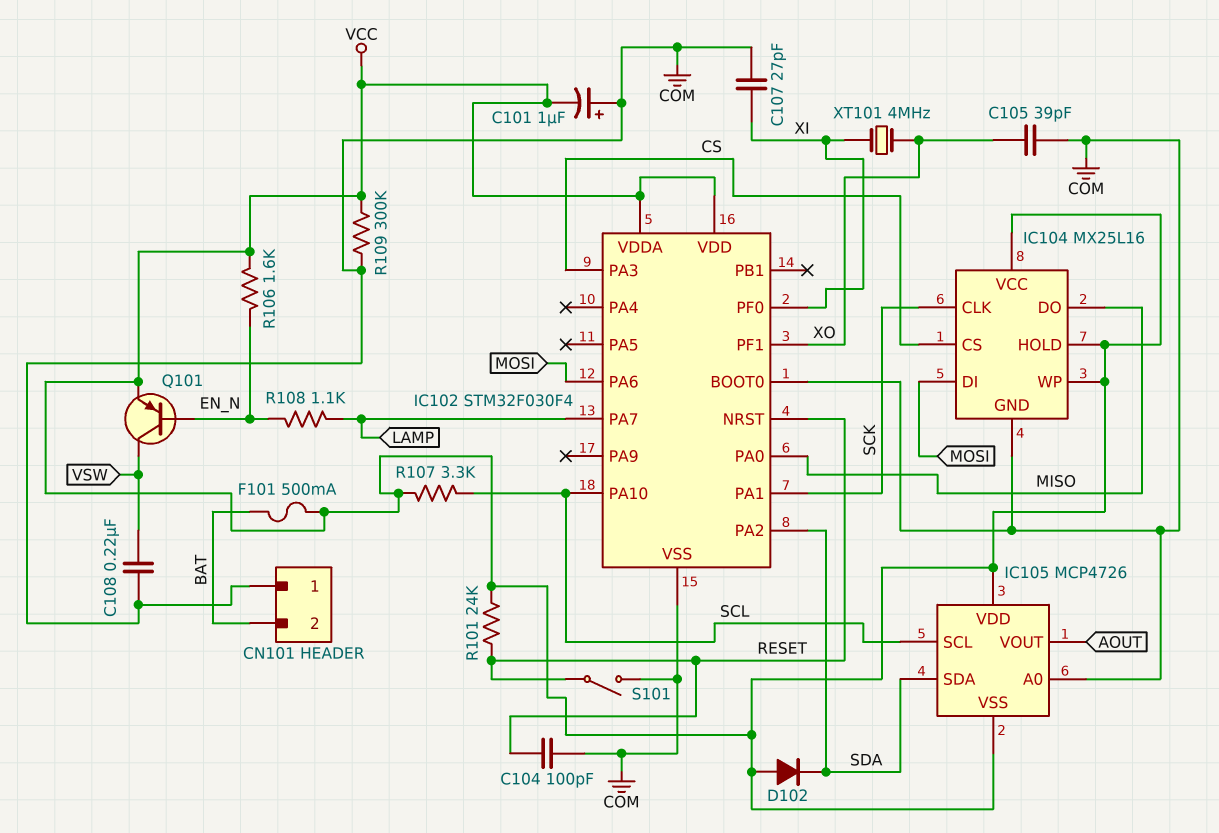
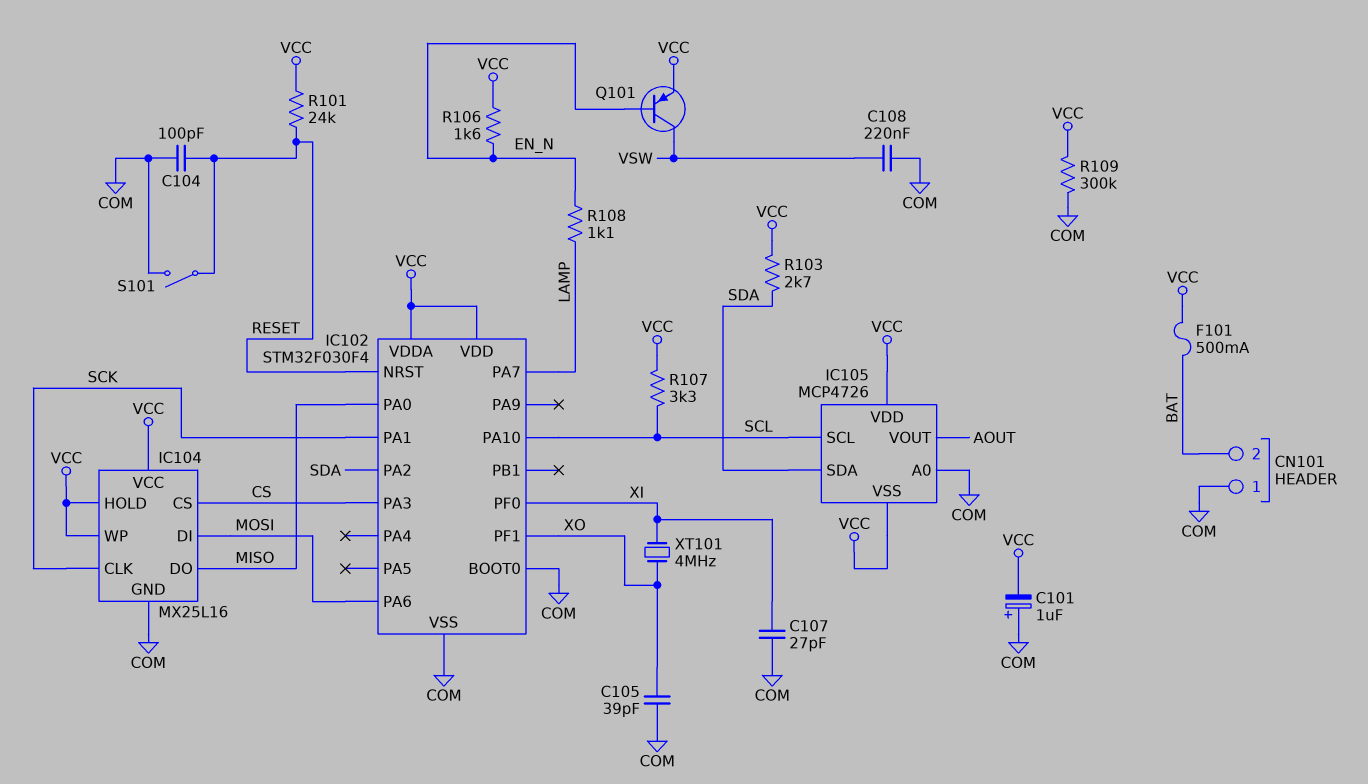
D102: diode (A VCC, K SDA) -> none
R103: none -> 2.7k (SDA, VCC)

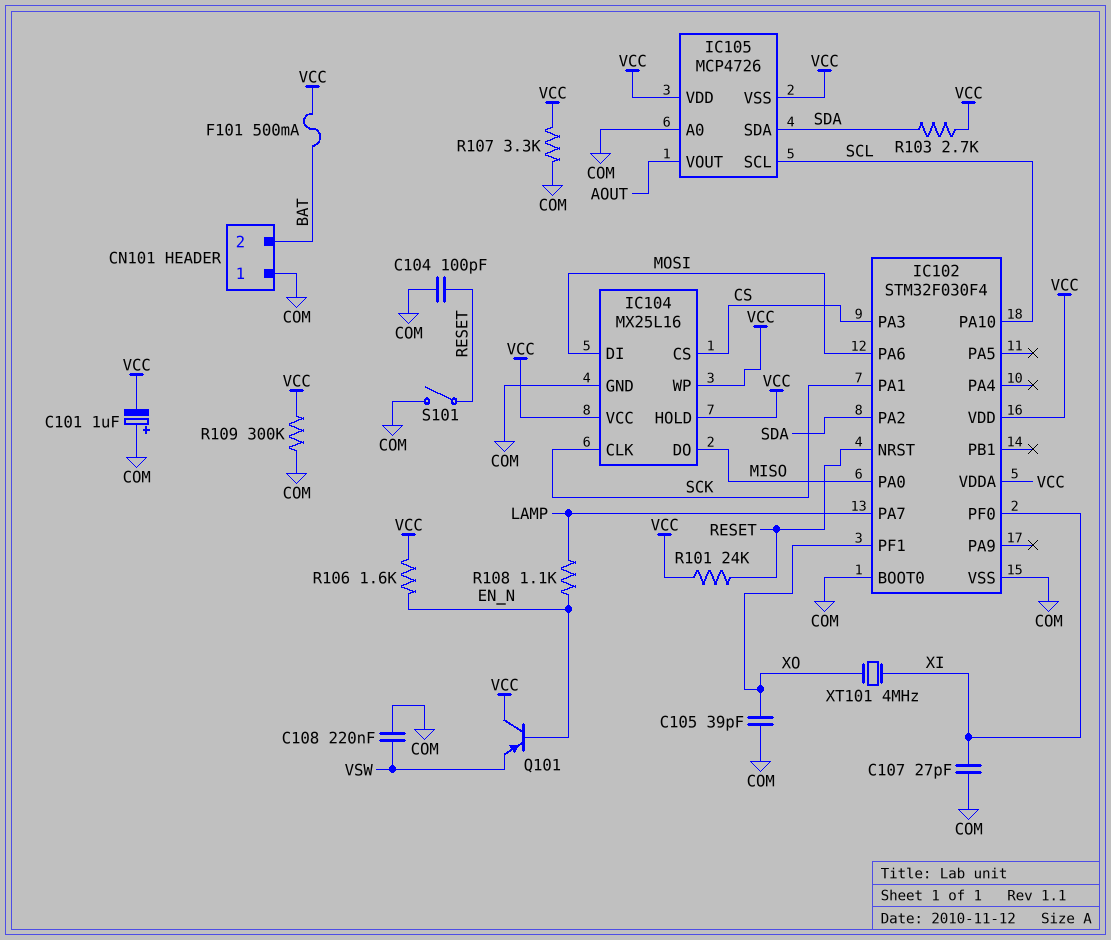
Q101: PNP (B EN_N, C VSW, E VCC) -> PNP (B EN_N, C VCC, E VSW)
R107: 3.3k (SCL, VCC) -> 3.3k (COM, VCC)

